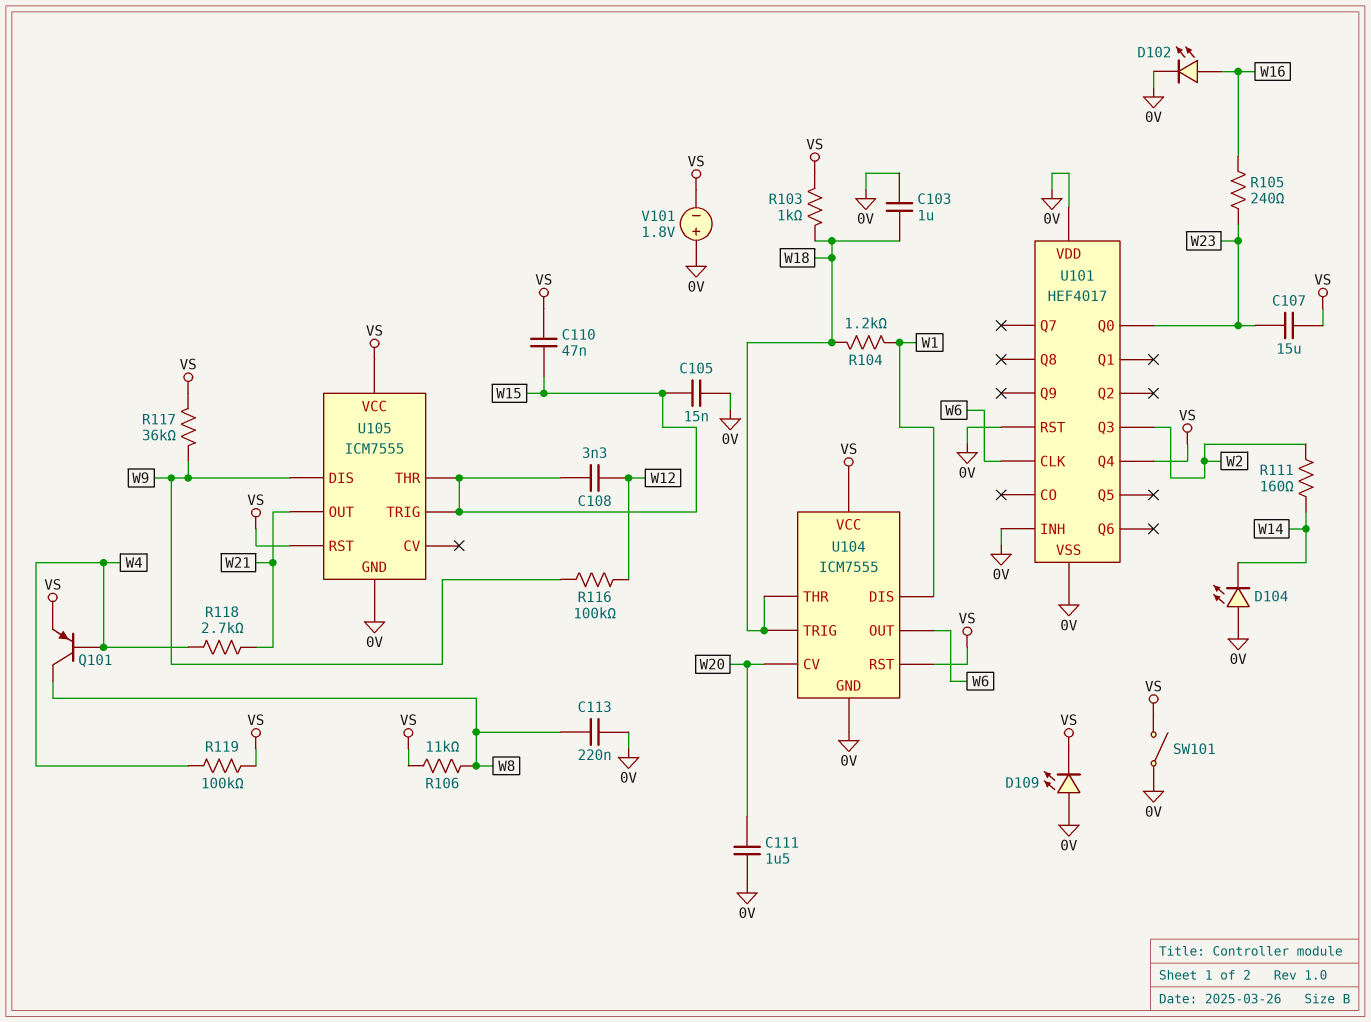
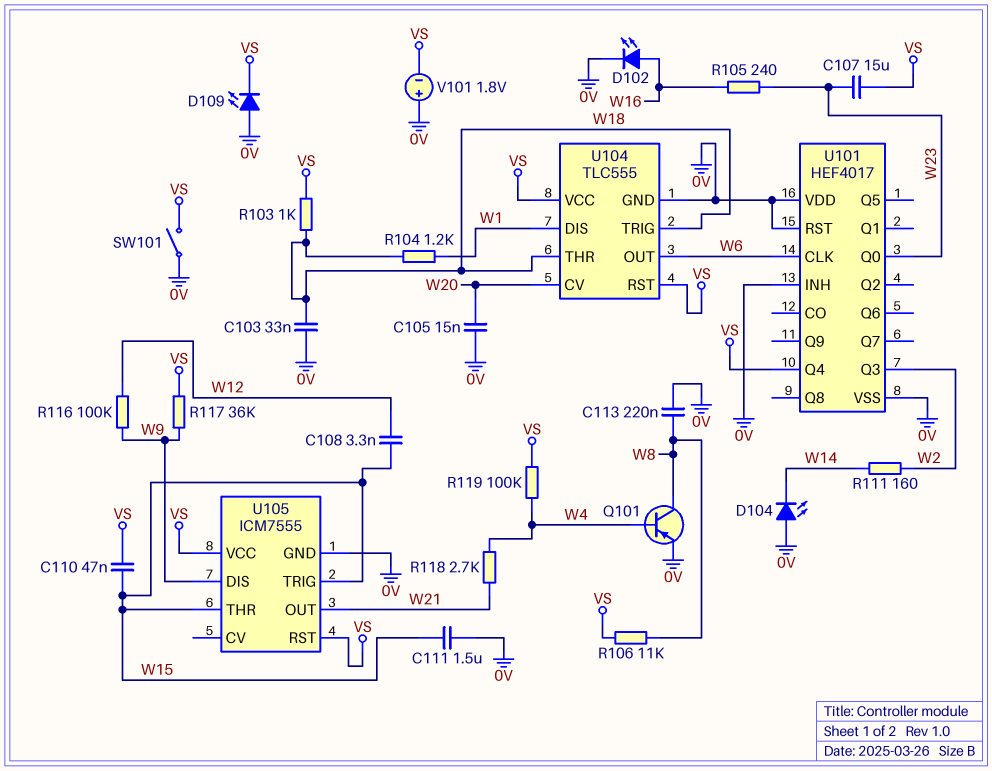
C103: 1uF (0V, W18) -> 33nF (0V, W18)
C105: 15nF (0V, W15) -> 15nF (0V, W20)
C111: 1.5uF (0V, W20) -> 1.5uF (0V, W15)
Q101: PNP (B W4, C W8, E VS) -> PNP (B W4, C W8, E 0V)
U104: ICM7555 -> TLC555

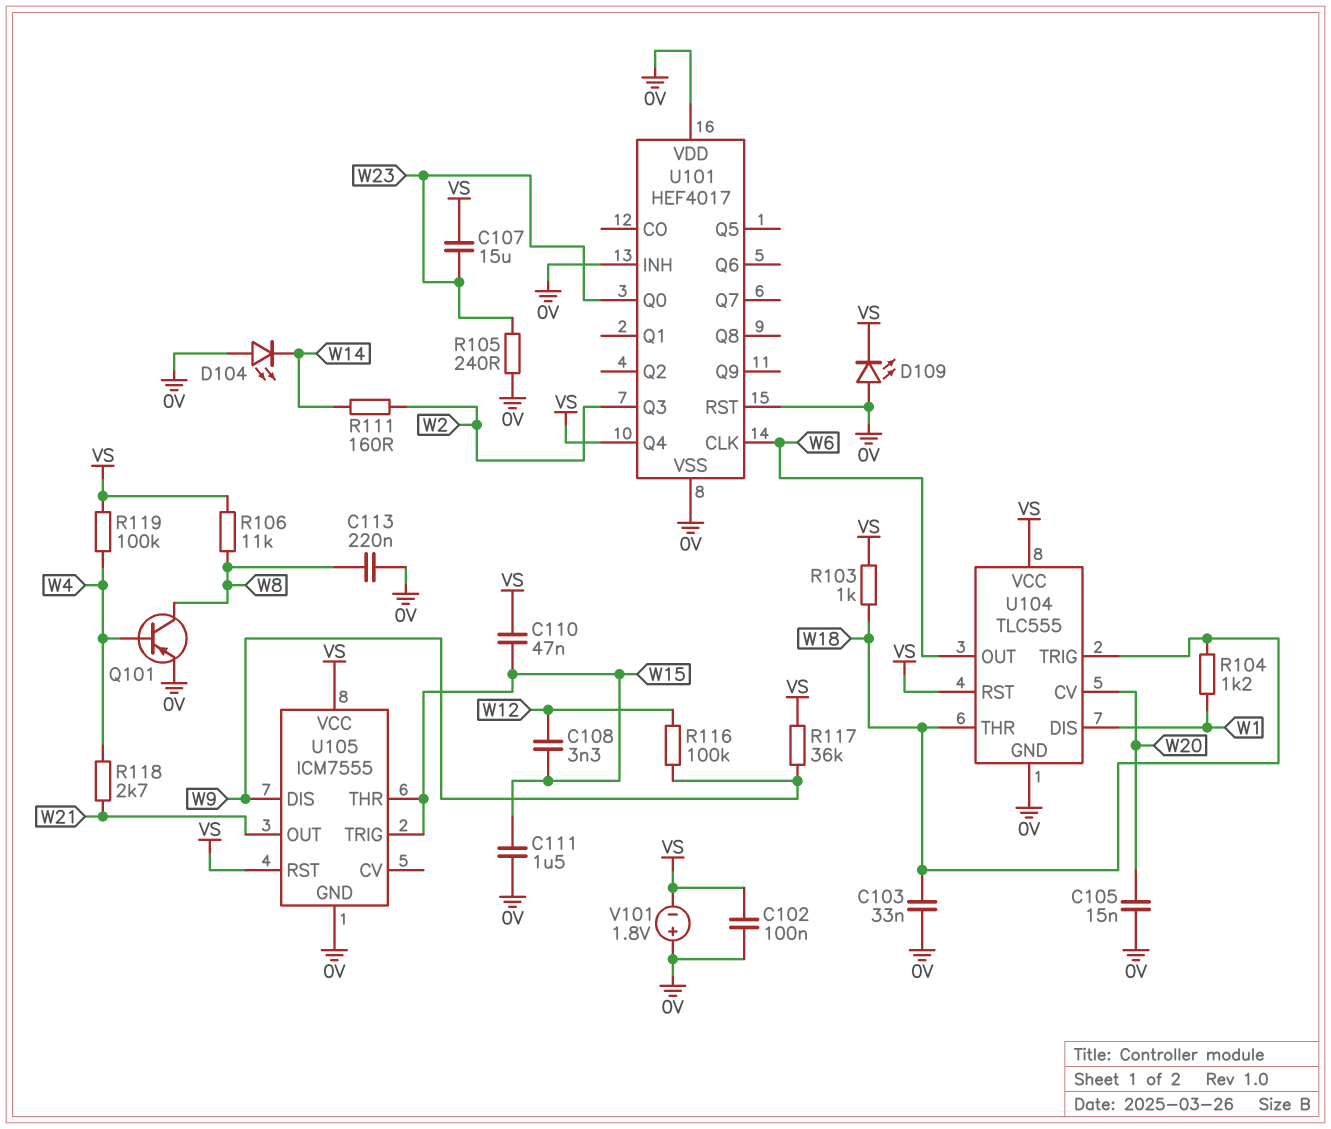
C102: none -> 100nF (0V, VS)
D102: LED (A W16, K 0V) -> none
R105: 240 (W16, W23) -> 240 (0V, W23)
SW101: switch (0V, VS) -> none

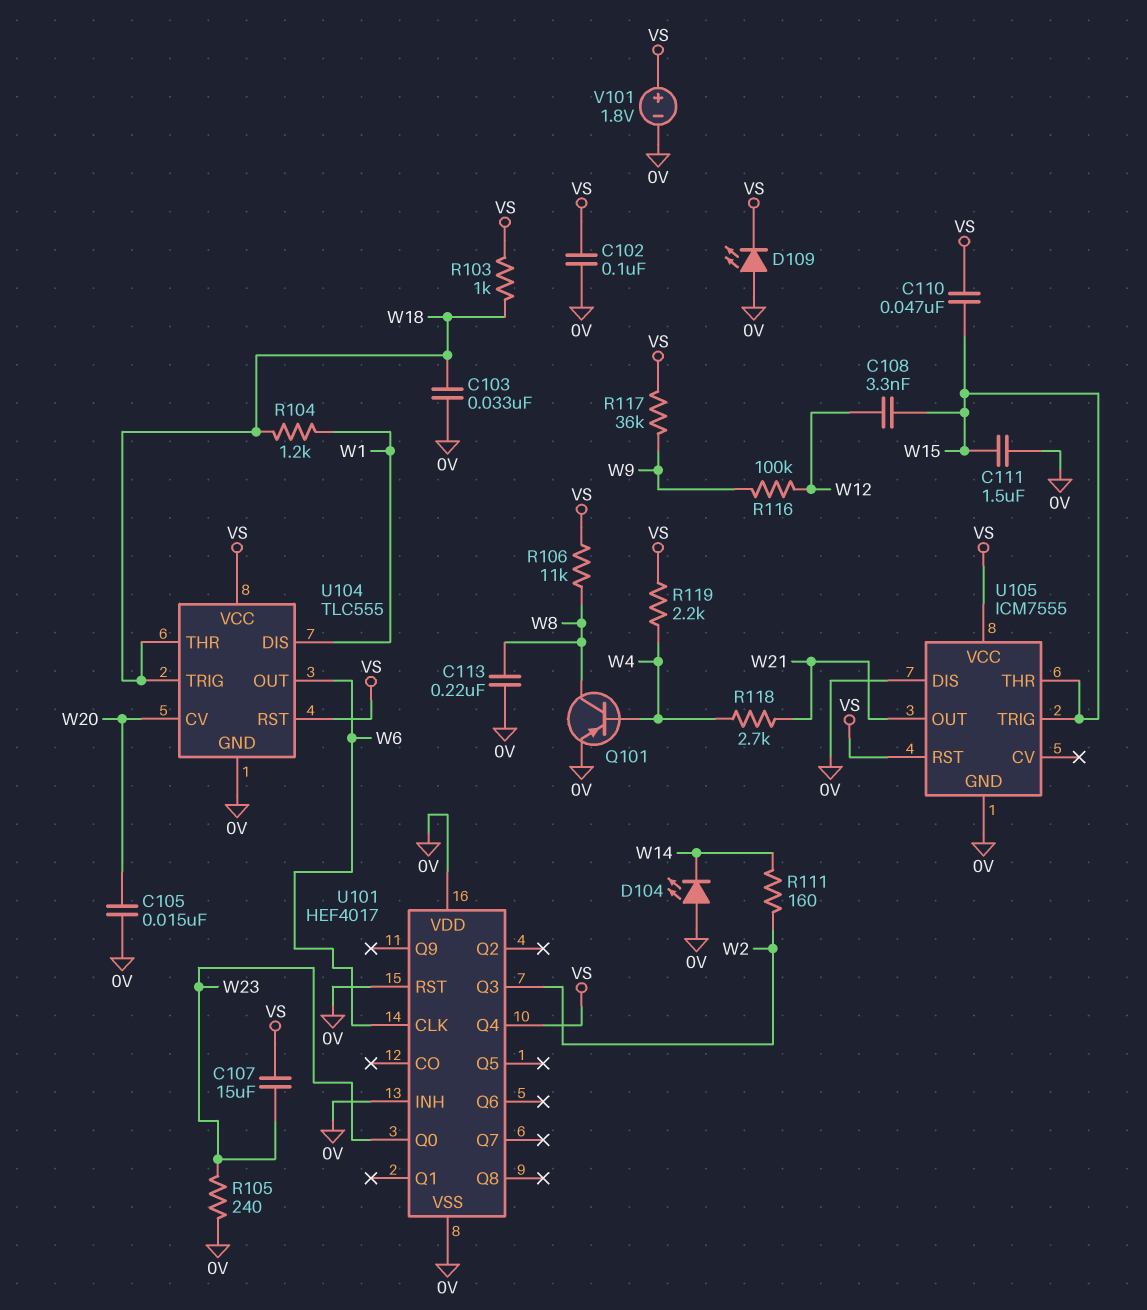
R119: 100k (VS, W4) -> 2.2k (VS, W4)
U105 pin DIS: W9 -> 0V
V101: 1.8V (plus 0V, minus VS) -> 1.8V (plus VS, minus 0V)

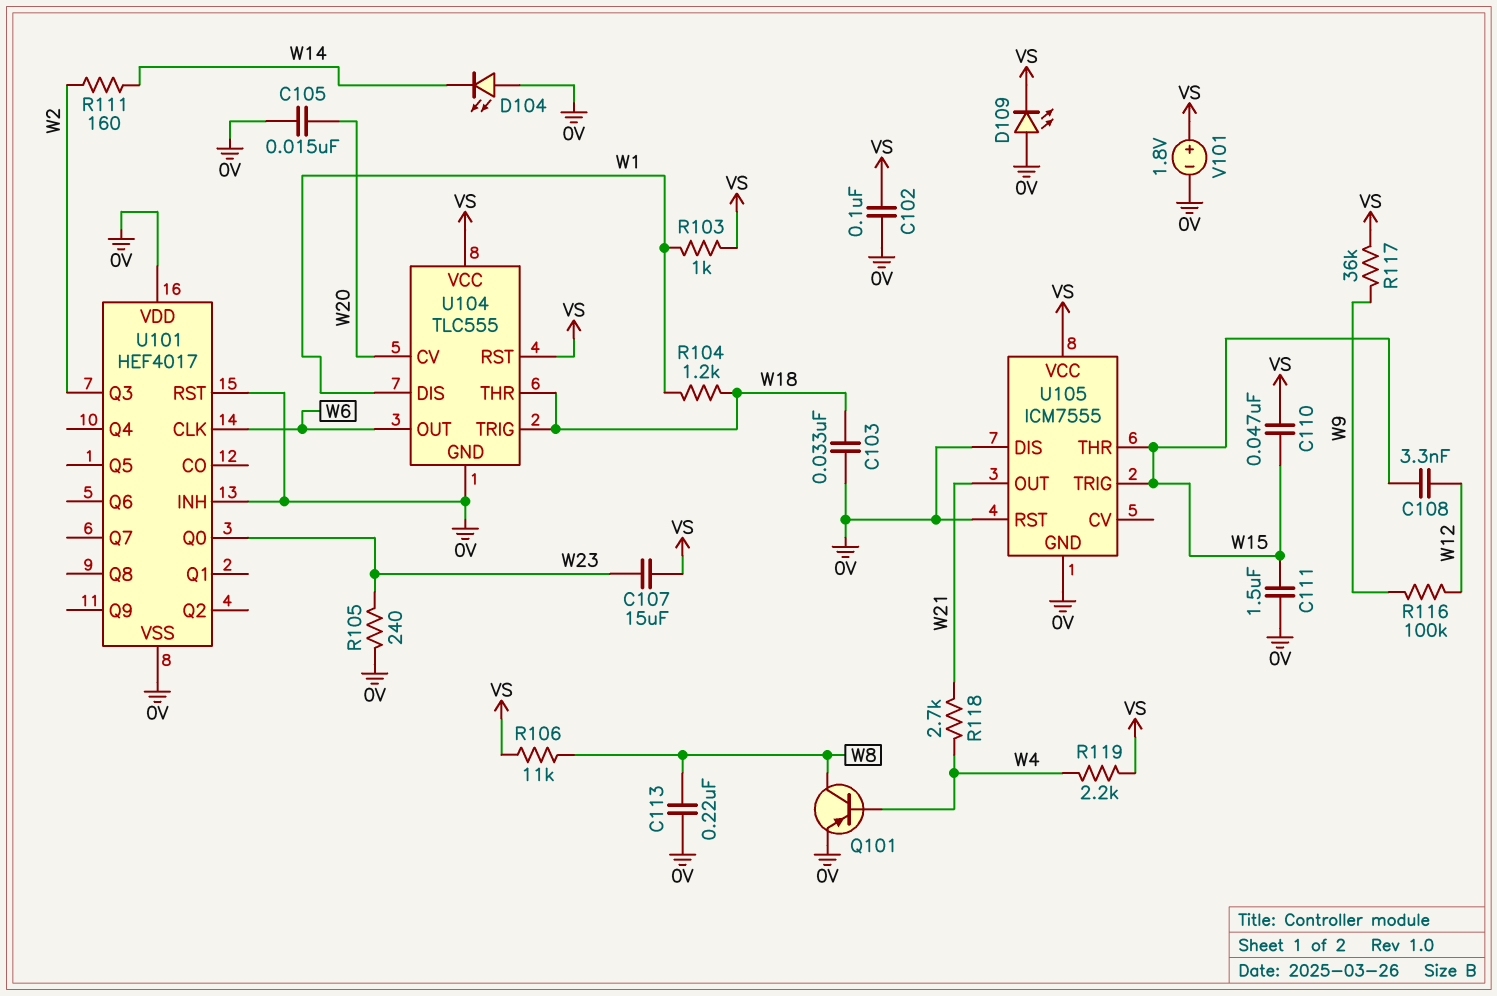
R103: 1k (VS, W18) -> 1k (VS, W1)
U101 pin Q4: VS -> none
U105 pin RST: VS -> 0V

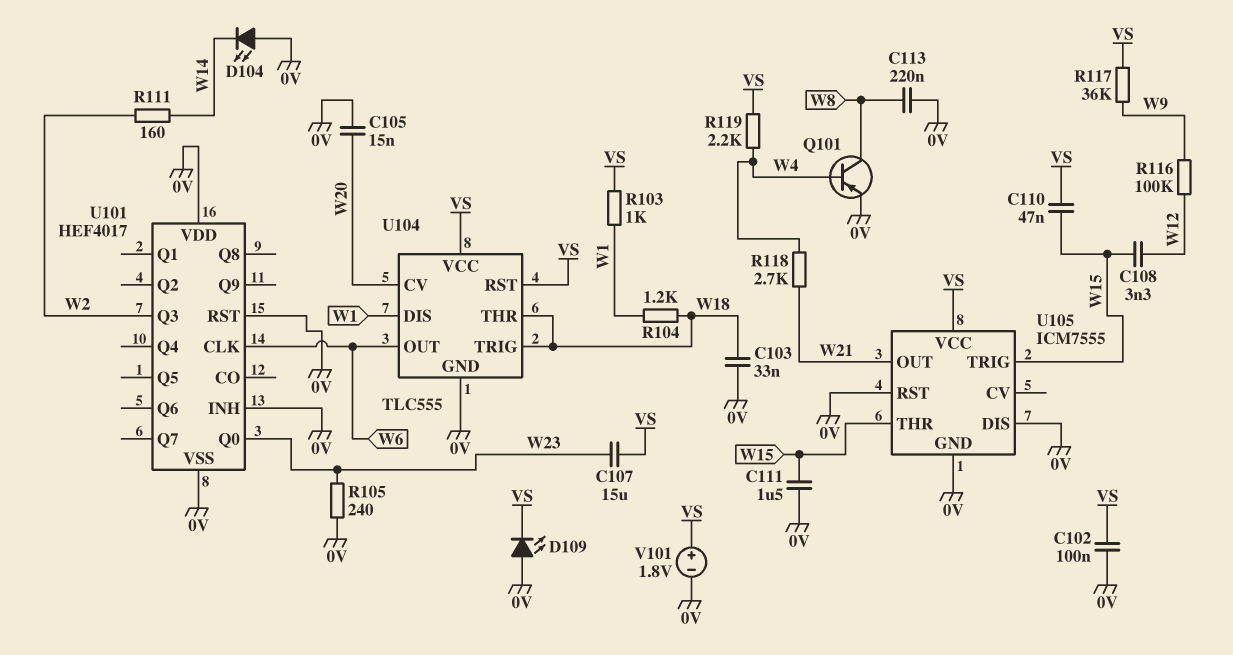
R106: 11k (VS, W8) -> none

